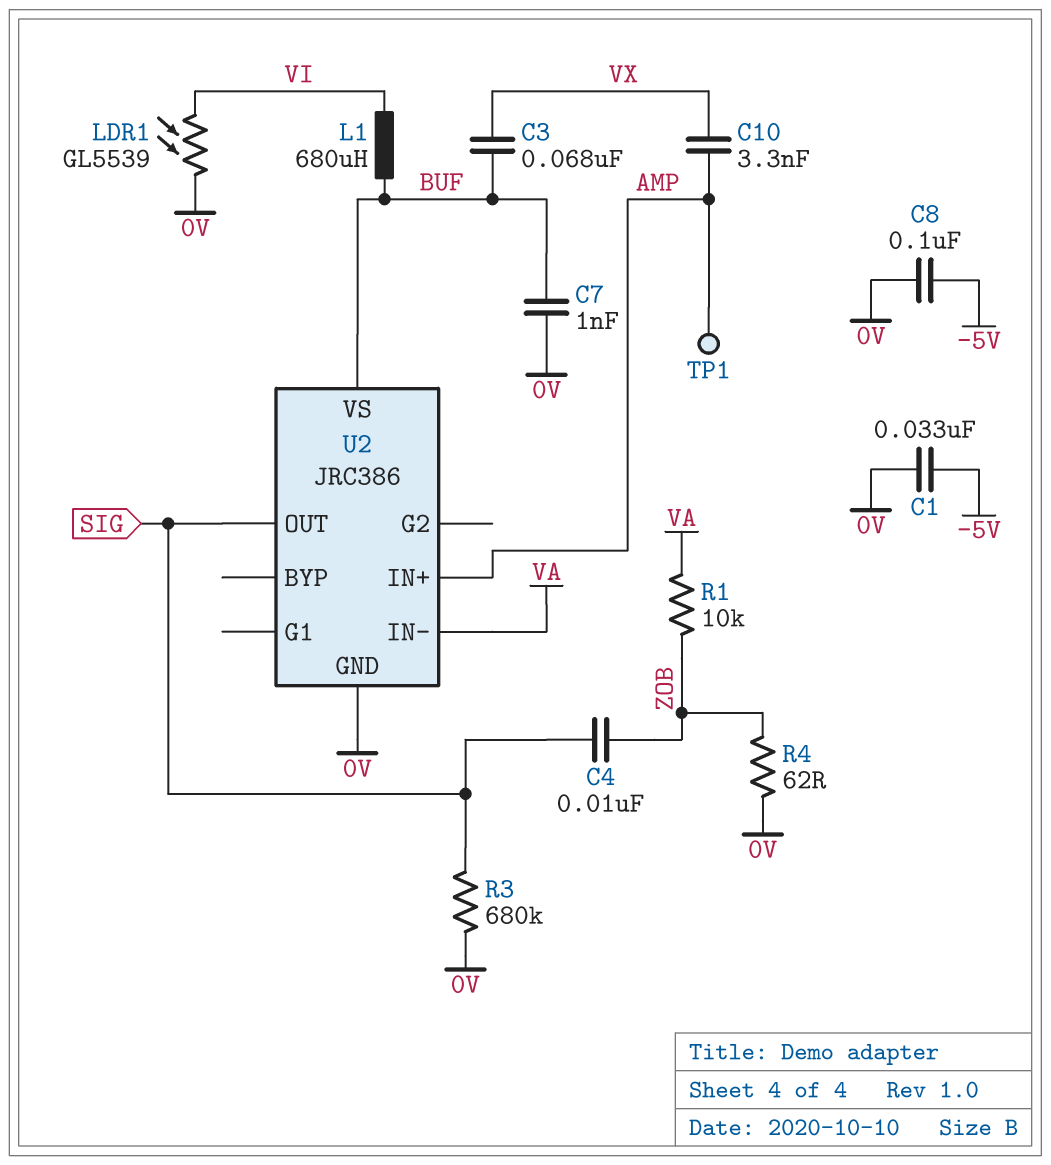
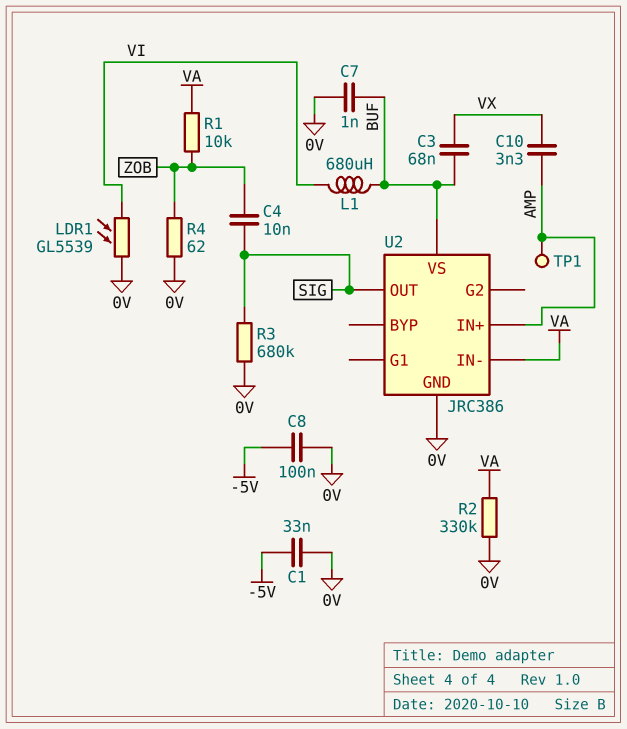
R2: none -> 330k (0V, VA)

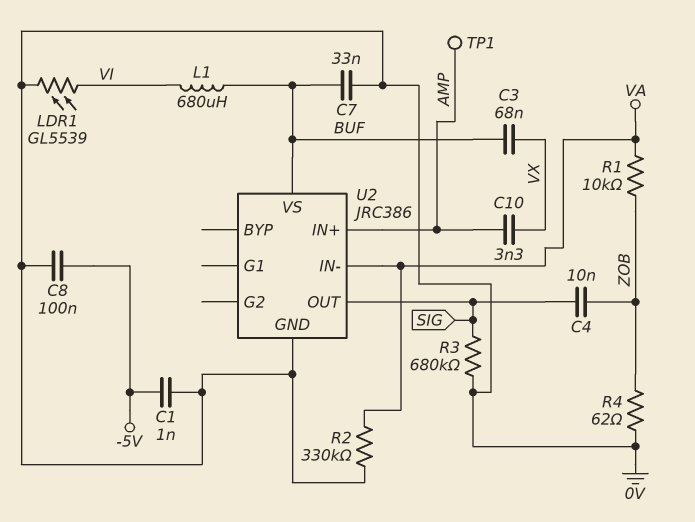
C1: 33nF (-5V, 0V) -> 1nF (-5V, 0V)
C7: 1nF (0V, BUF) -> 33nF (0V, BUF)

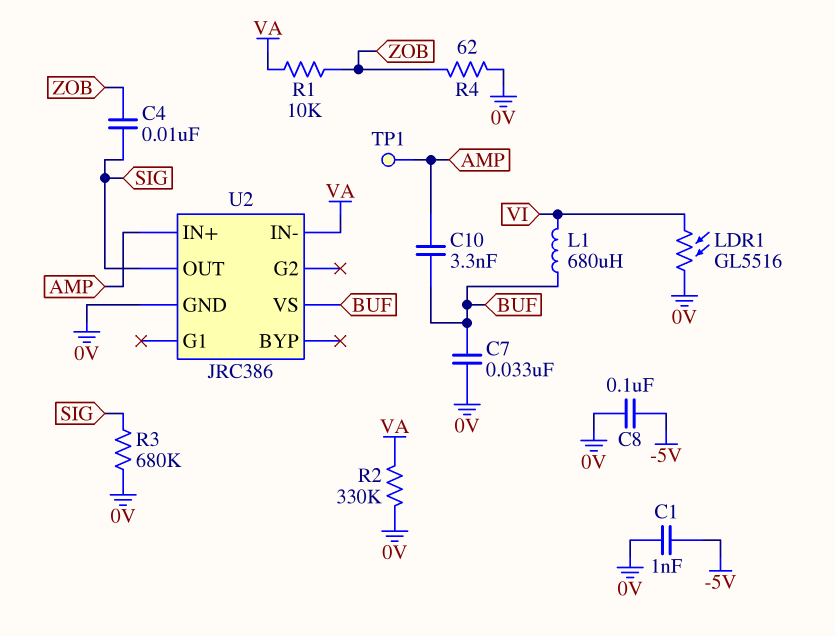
C3: 68nF (BUF, VX) -> none
C10: 3.3nF (AMP, VX) -> 3.3nF (AMP, BUF)
LDR1: GL5539 (0V, VI) -> GL5516 (0V, VI)

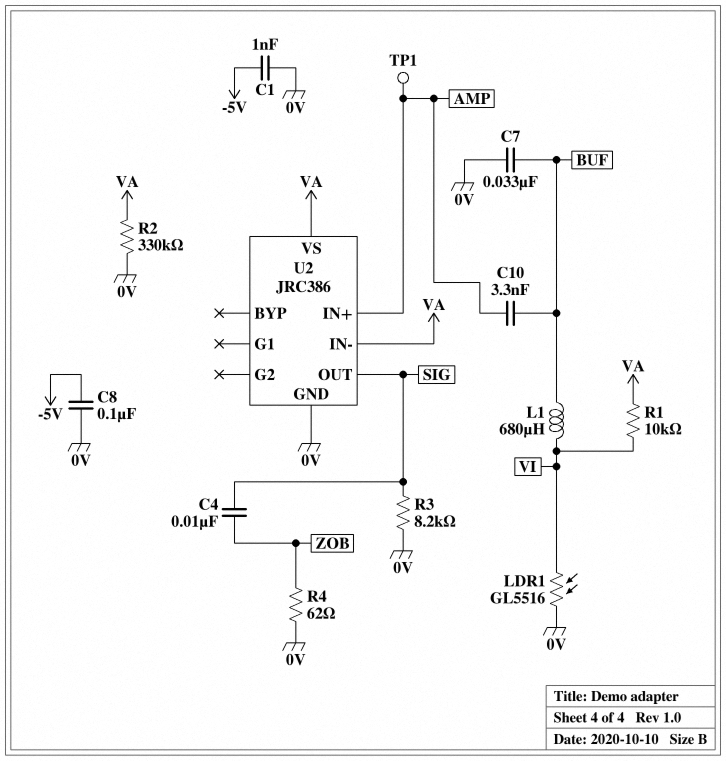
R1: 10k (VA, ZOB) -> 10k (VA, VI)
R3: 680k (0V, SIG) -> 8.2k (0V, SIG)
U2 pin VS: BUF -> VA

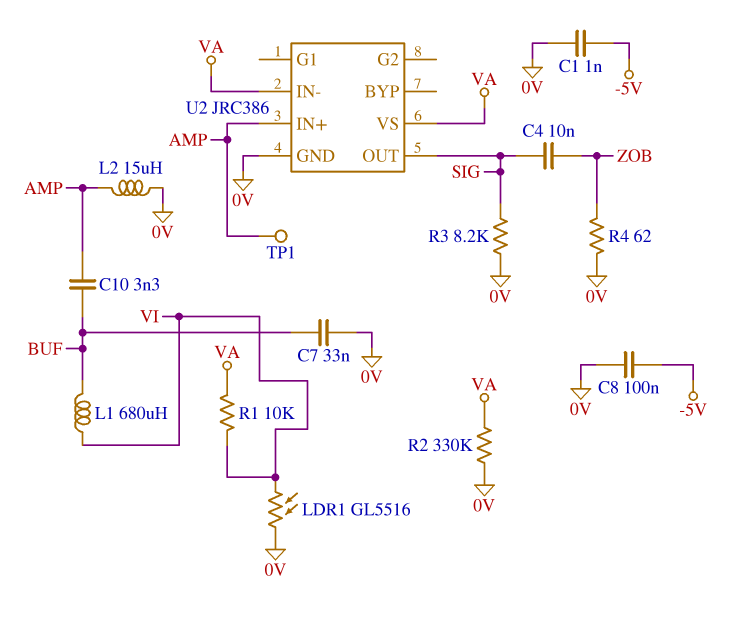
L2: none -> 15uH (0V, AMP)

